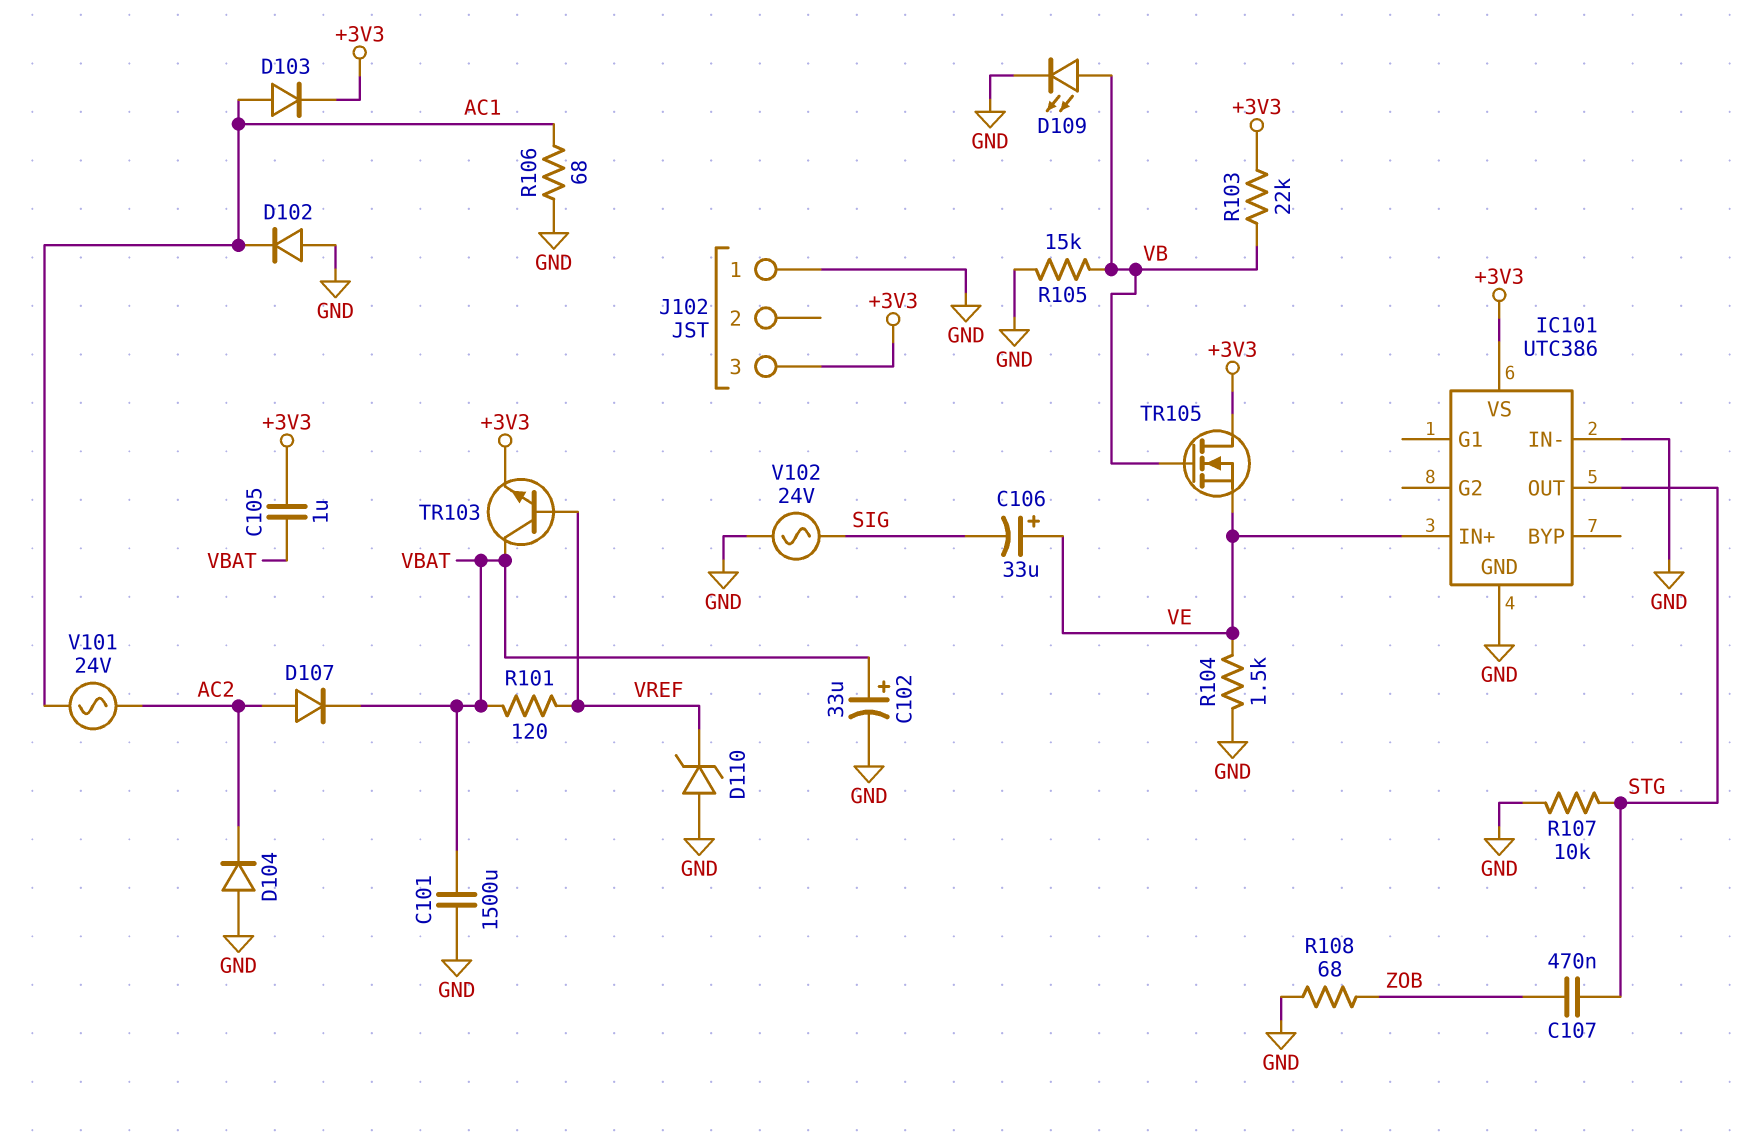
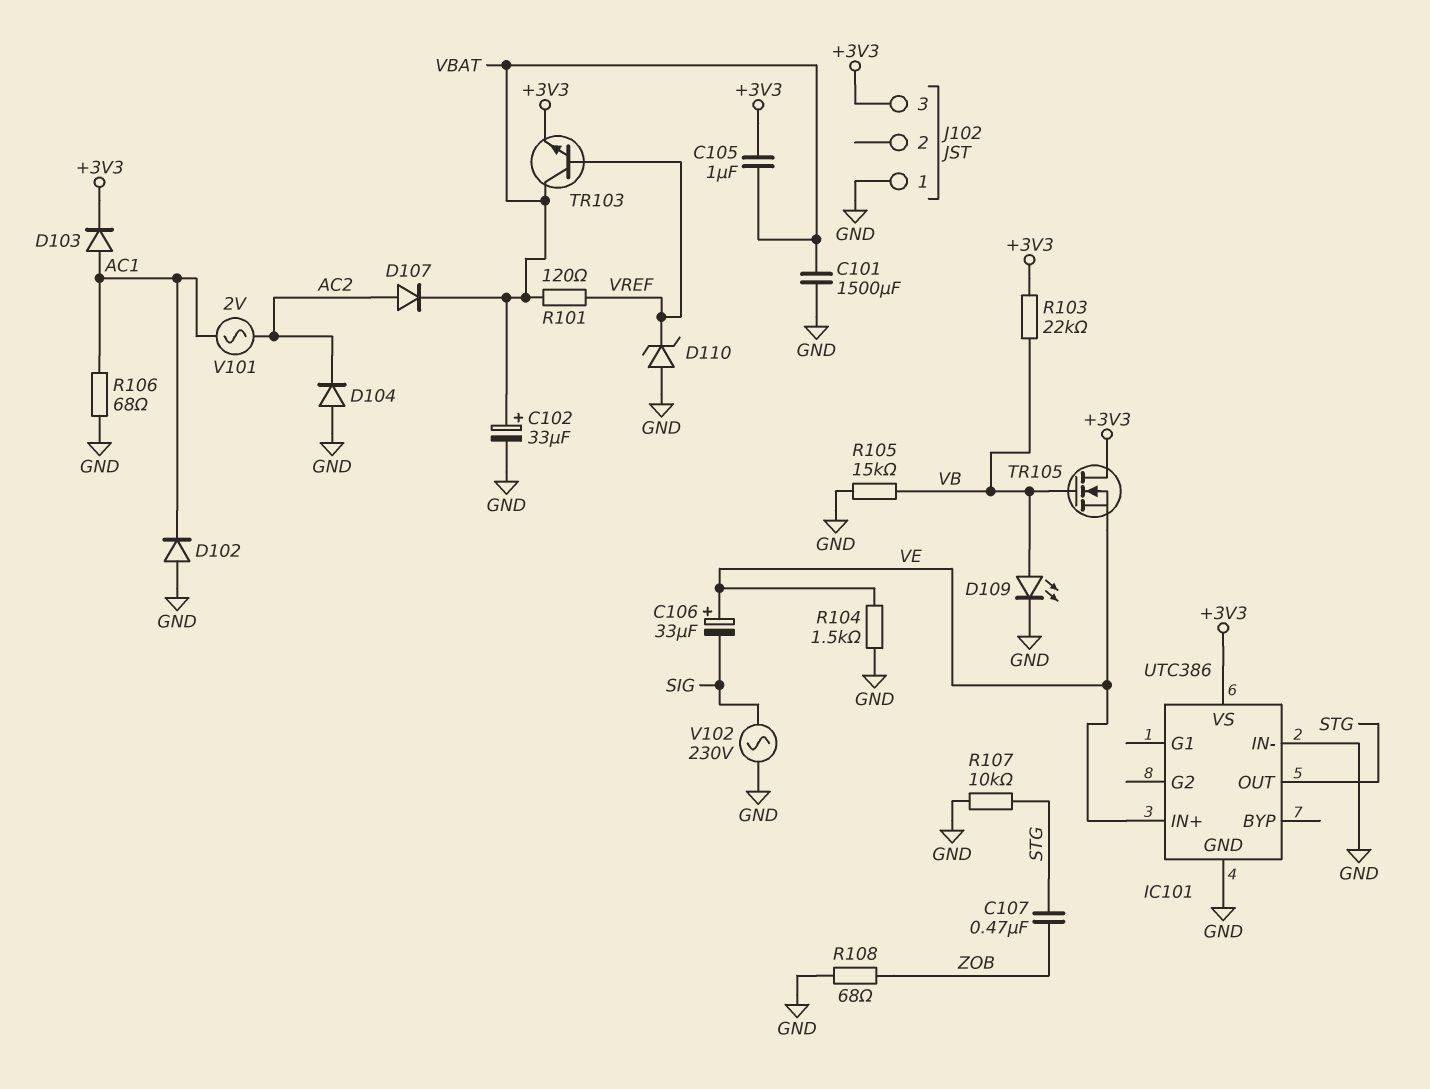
V101: AC 24V (AC1, AC2) -> AC 2V (AC1, AC2)
V102: AC 24V (GND, SIG) -> AC 230V (GND, SIG)

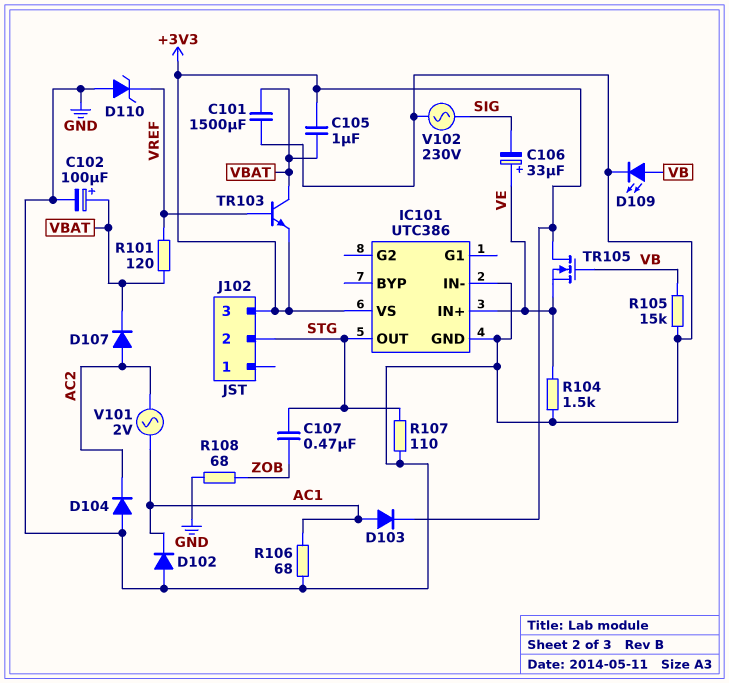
C102: 33uF (plus VBAT, minus GND) -> 100uF (plus VBAT, minus GND)
J102 pin 1: GND -> none
J102 pin 2: none -> STG
R103: 22k (+3V3, VB) -> none
R107: 10k (GND, STG) -> 110 (GND, STG)

